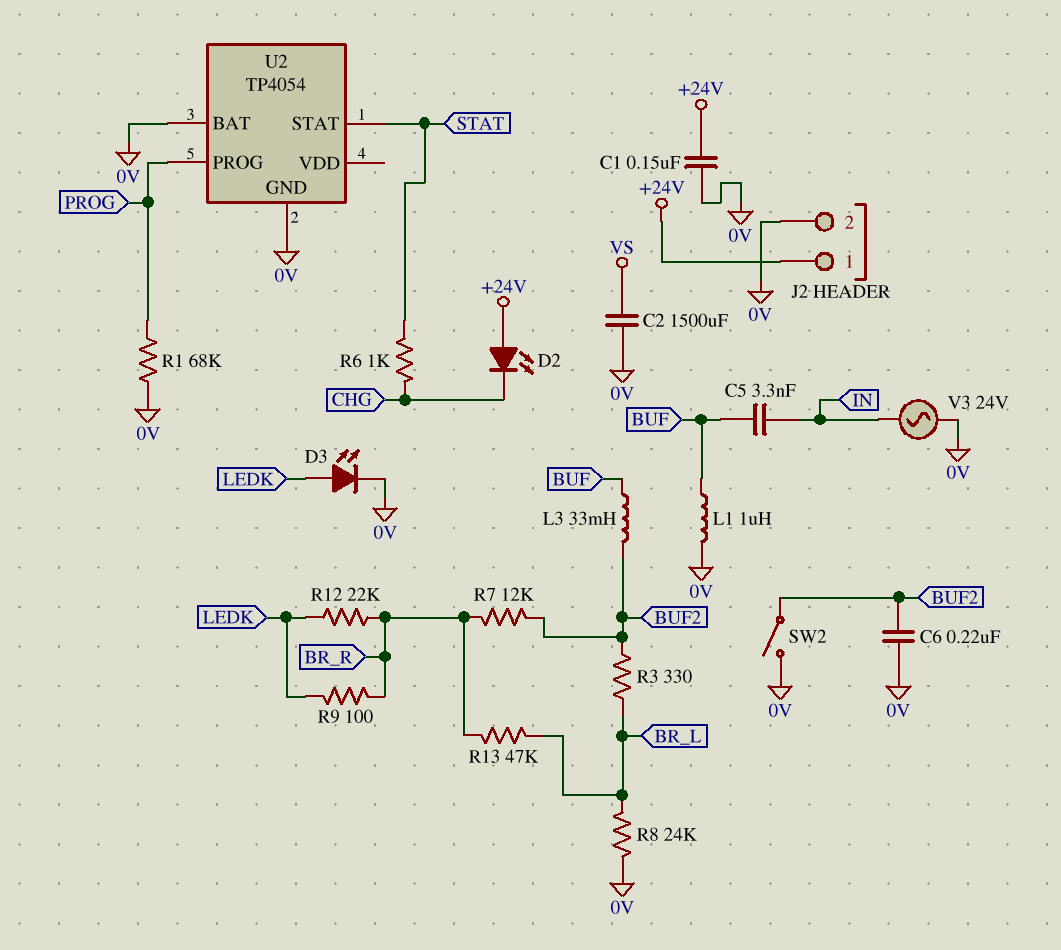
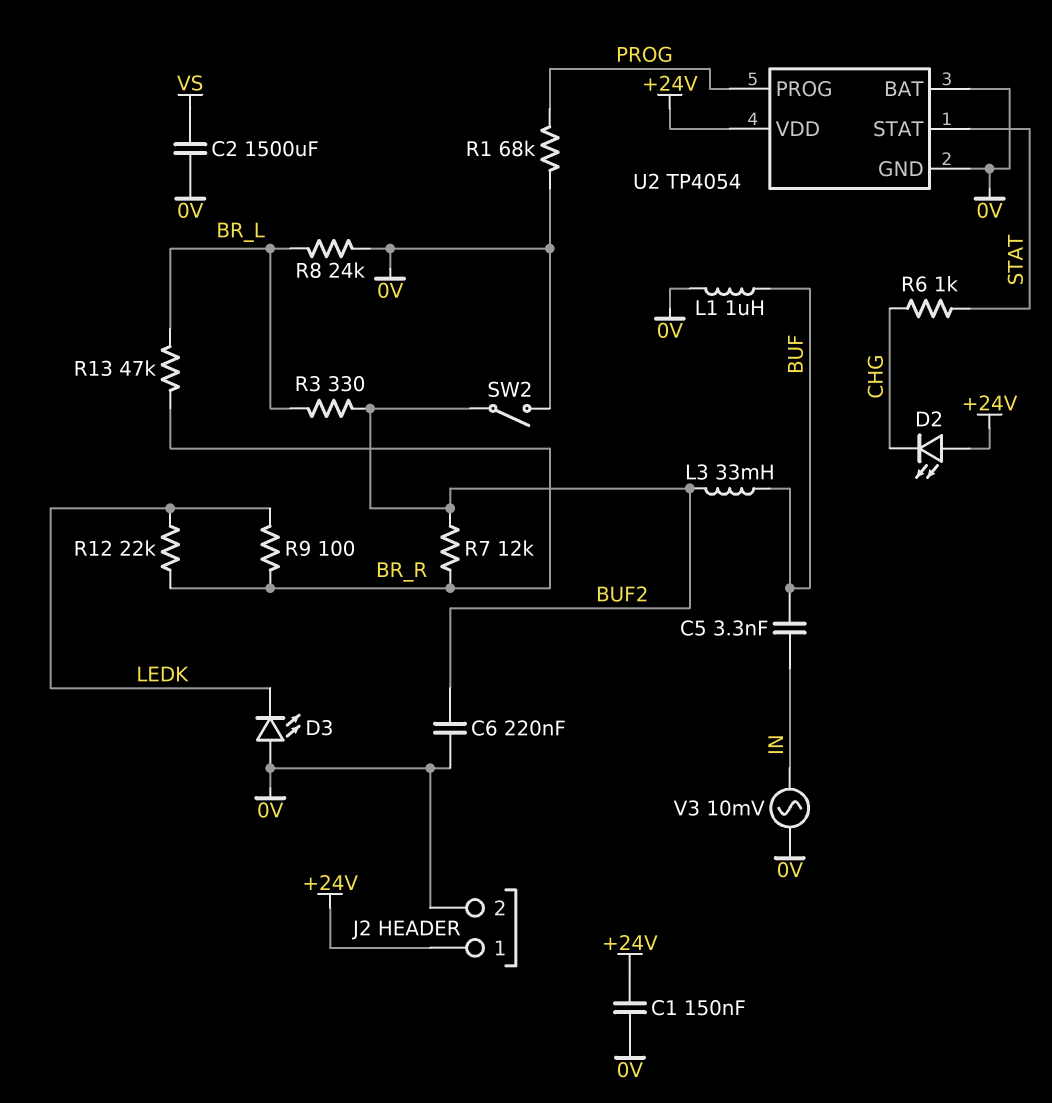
D3: LED (A LEDK, K 0V) -> LED (A 0V, K LEDK)
U2 pin VDD: none -> +24V
V3: AC 24V (0V, IN) -> AC 10mV (0V, IN)

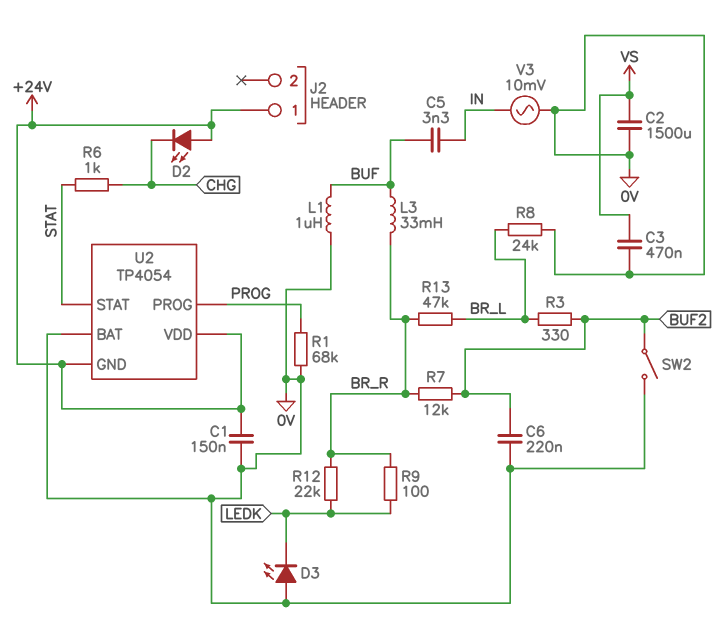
C3: none -> 470nF (0V, VS)
J2 pin 2: 0V -> none
L3: 33mH (BUF, BUF2) -> 33mH (BR_R, BUF)
U2 pin GND: 0V -> +24V

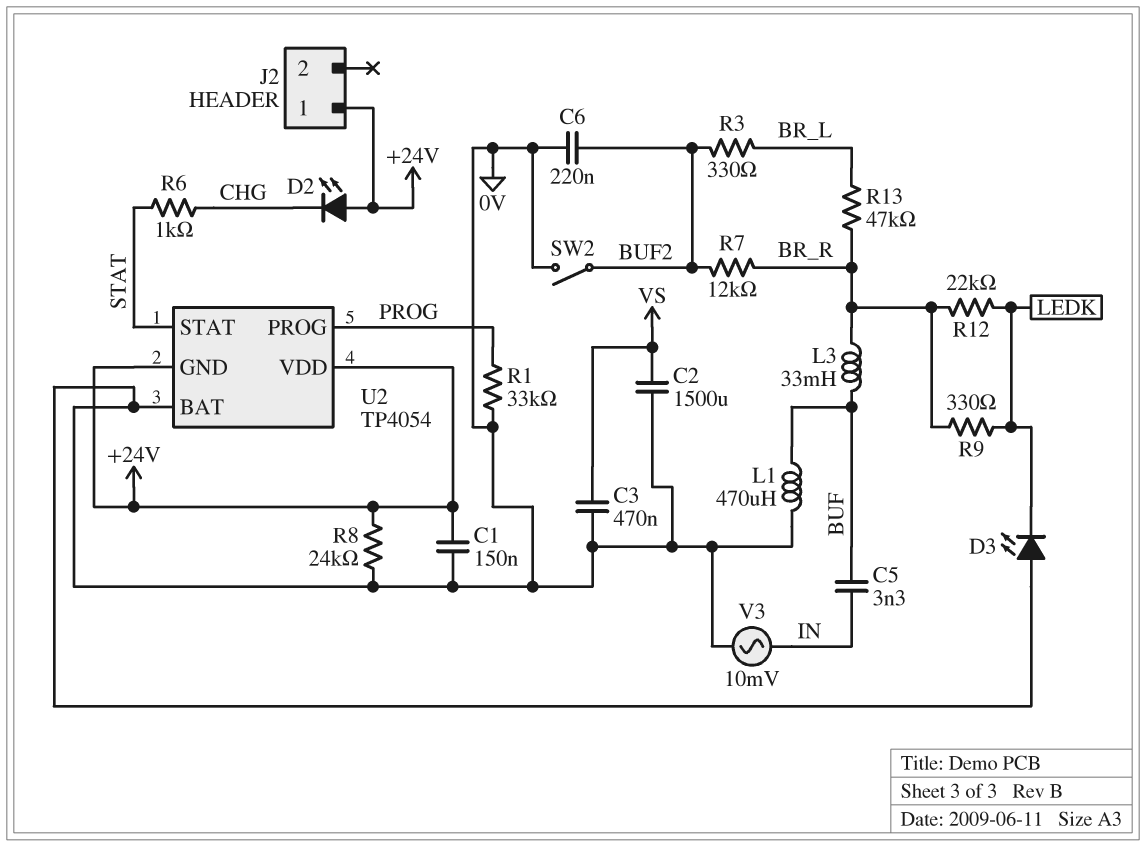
L1: 1uH (0V, BUF) -> 470uH (0V, BUF)
R1: 68k (0V, PROG) -> 33k (0V, PROG)
R8: 24k (0V, BR_L) -> 24k (+24V, 0V)
R9: 100 (BR_R, LEDK) -> 330 (BR_R, LEDK)

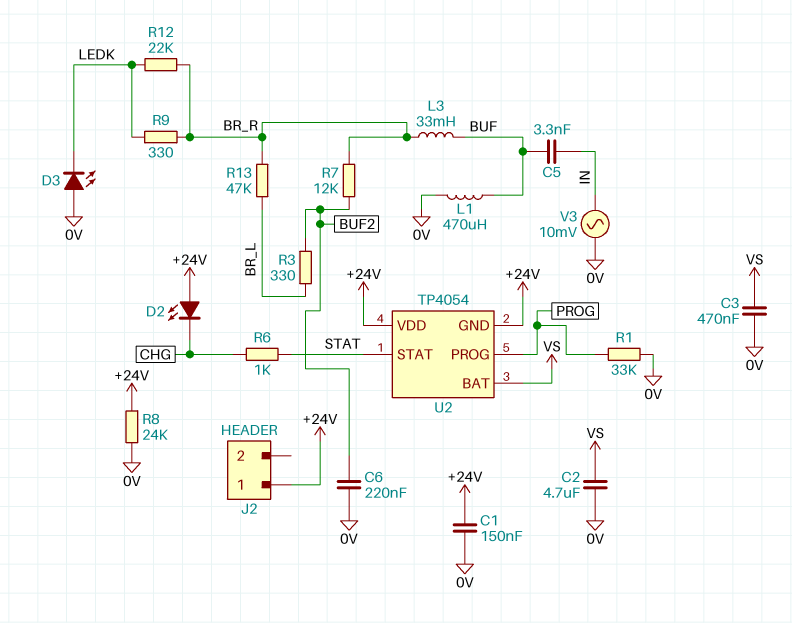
C2: 1500uF (0V, VS) -> 4.7uF (0V, VS)
SW2: switch (0V, BUF2) -> none
U2 pin BAT: 0V -> VS

